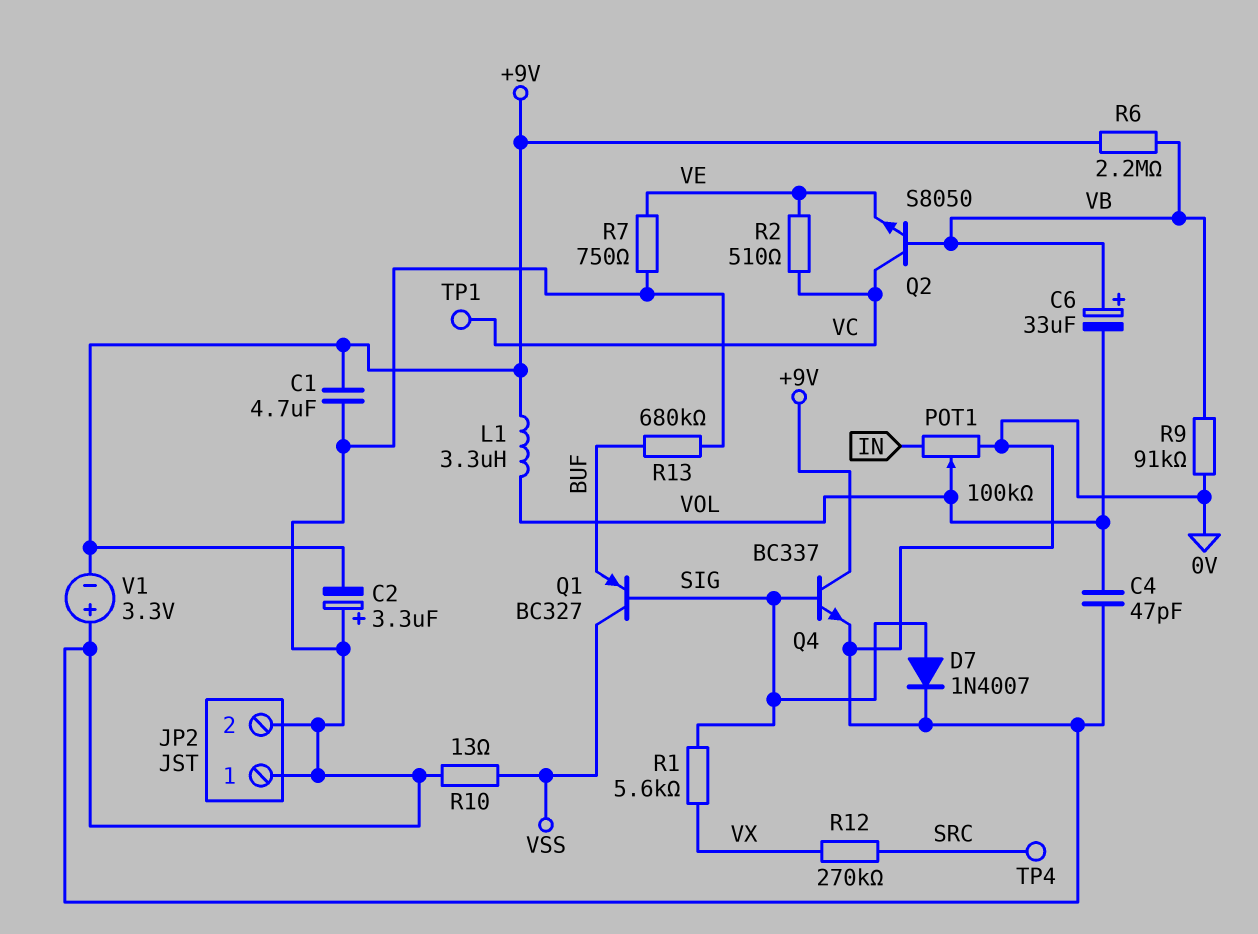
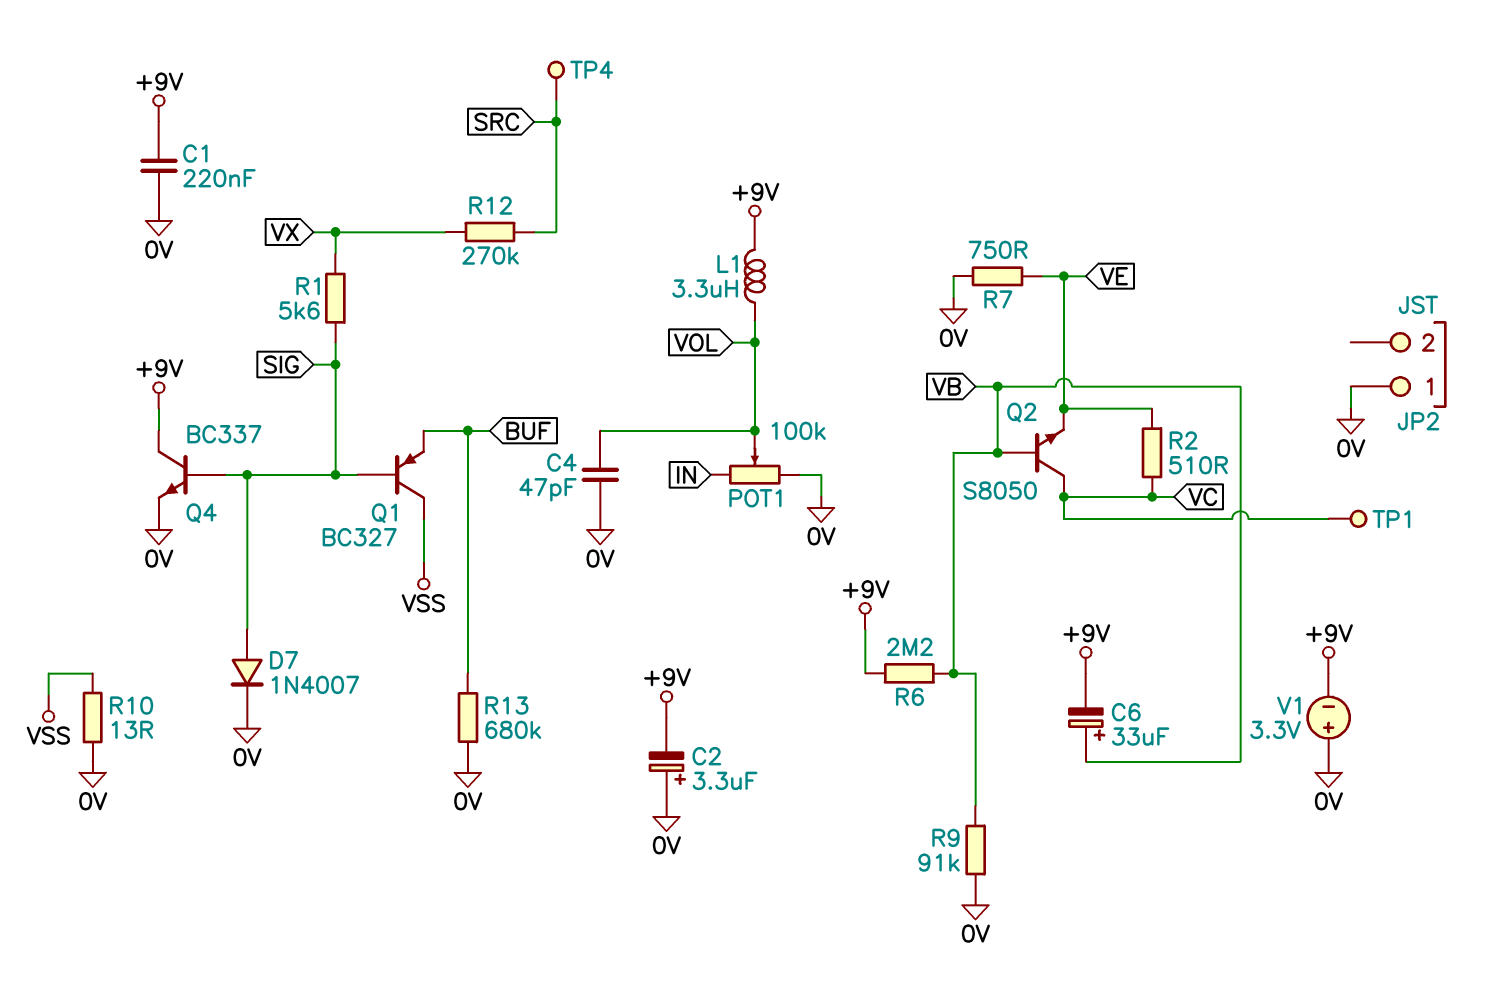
C1: 4.7uF (+9V, 0V) -> 220nF (+9V, 0V)
C6: 33uF (plus VB, minus VOL) -> 33uF (plus VB, minus +9V)
JP2 pin 2: 0V -> none

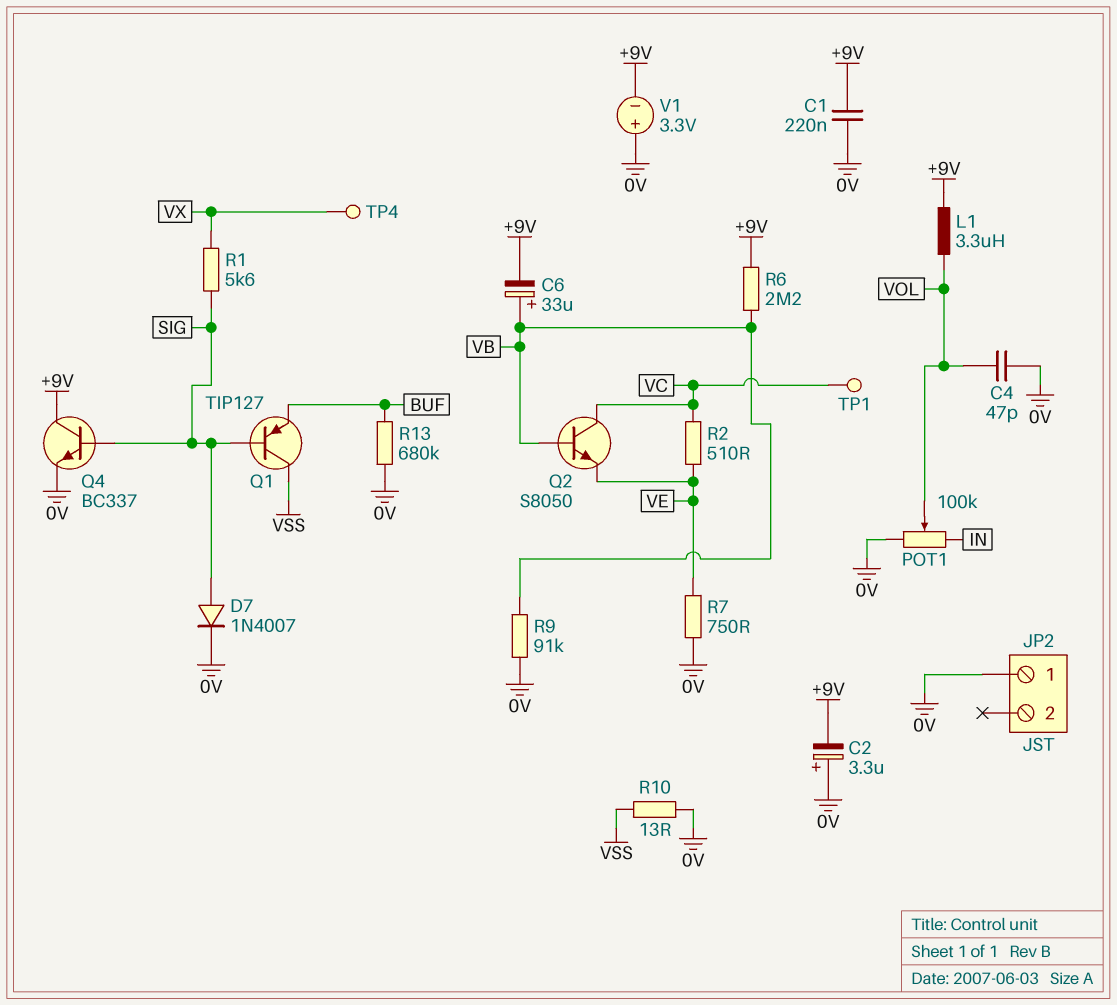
Q1: PNP BC327 (B SIG, C VSS, E BUF) -> PNP TIP127 (B SIG, C VSS, E BUF)
R12: 270k (SRC, VX) -> none
TP4: test point (SRC) -> test point (VX)

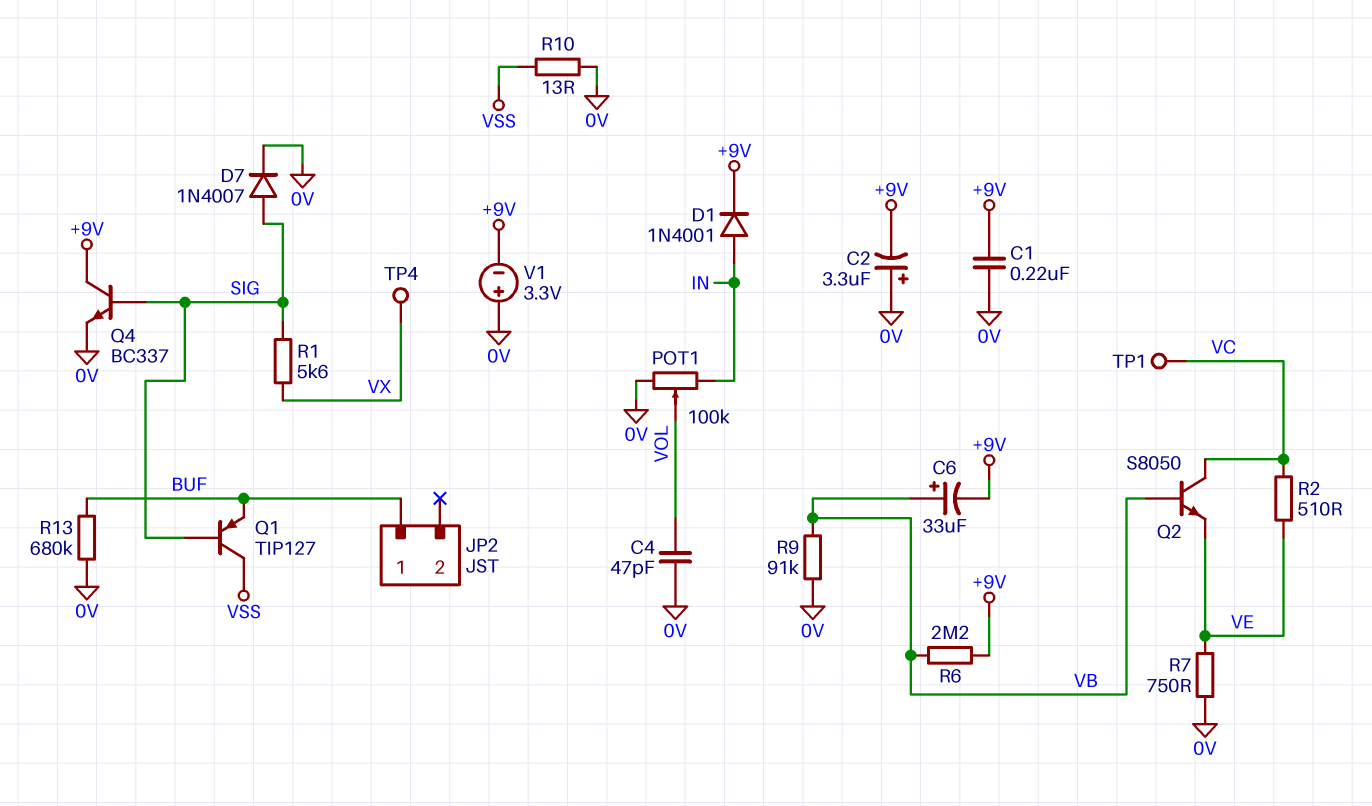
D1: none -> diode 1N4001 (A IN, K +9V)
JP2 pin 1: 0V -> BUF
L1: 3.3uH (+9V, VOL) -> none

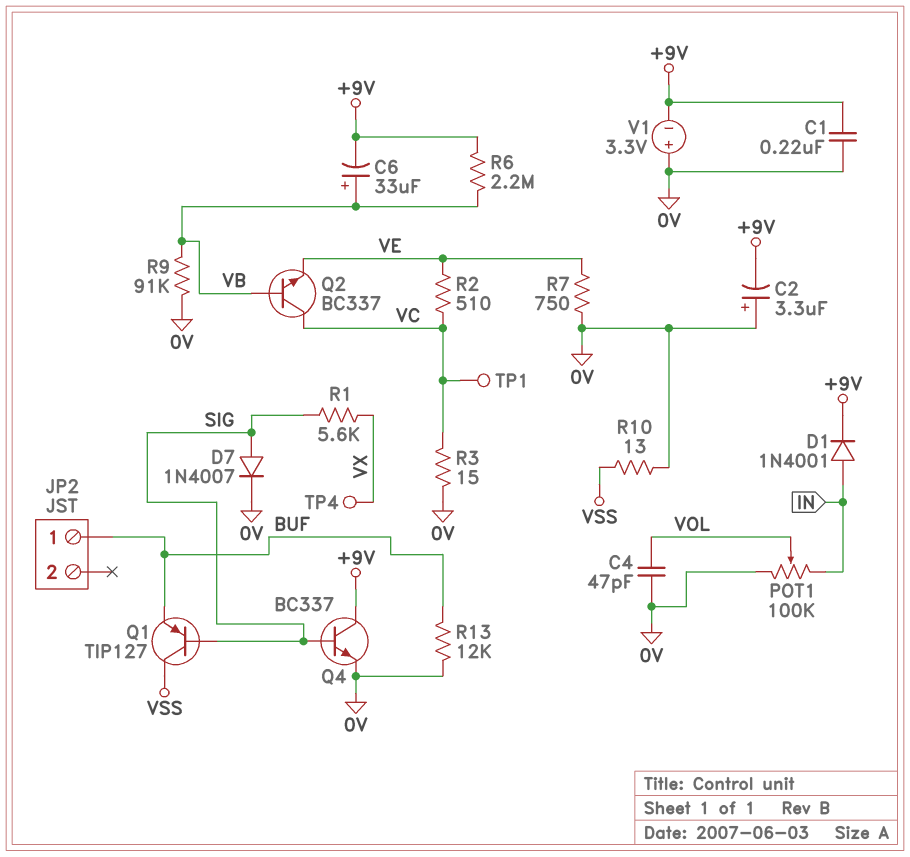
Q2: NPN S8050 (B VB, C VC, E VE) -> NPN BC337 (B VB, C VC, E VE)
R3: none -> 15 (0V, VC)
R13: 680k (0V, BUF) -> 12k (0V, BUF)

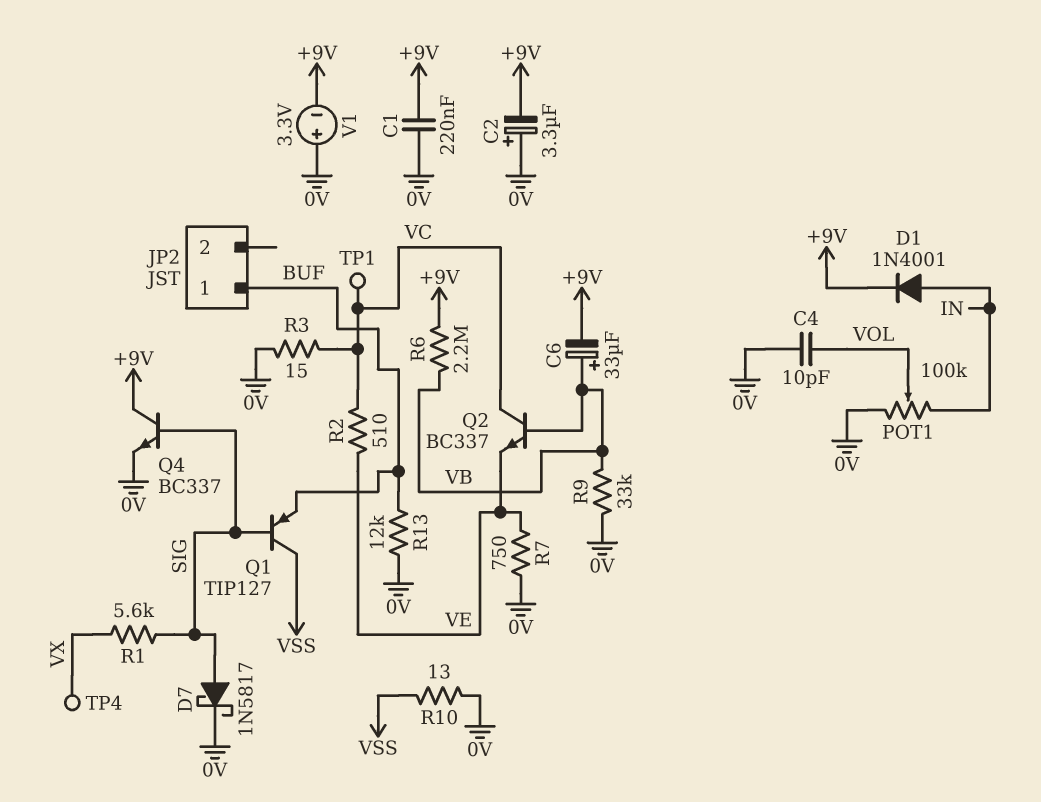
C4: 47pF (0V, VOL) -> 10pF (0V, VOL)
D7: diode 1N4007 (A SIG, K 0V) -> schottky 1N5817 (A SIG, K 0V)
R9: 91k (0V, VB) -> 33k (0V, VB)

